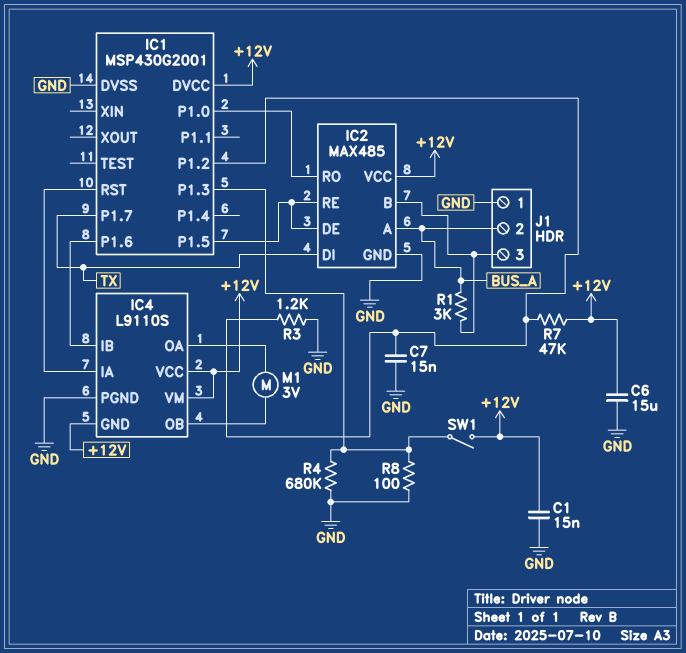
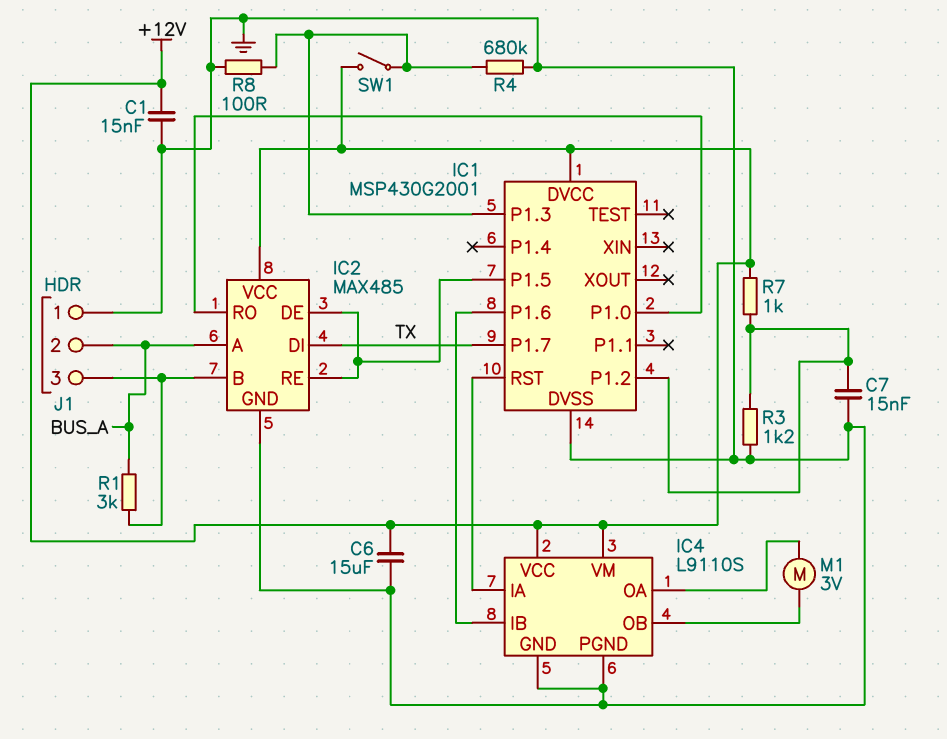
IC4 pin GND: +12V -> GND
R7: 47k (+12V, IC1/P1.2) -> 1k (+12V, IC1/P1.2)

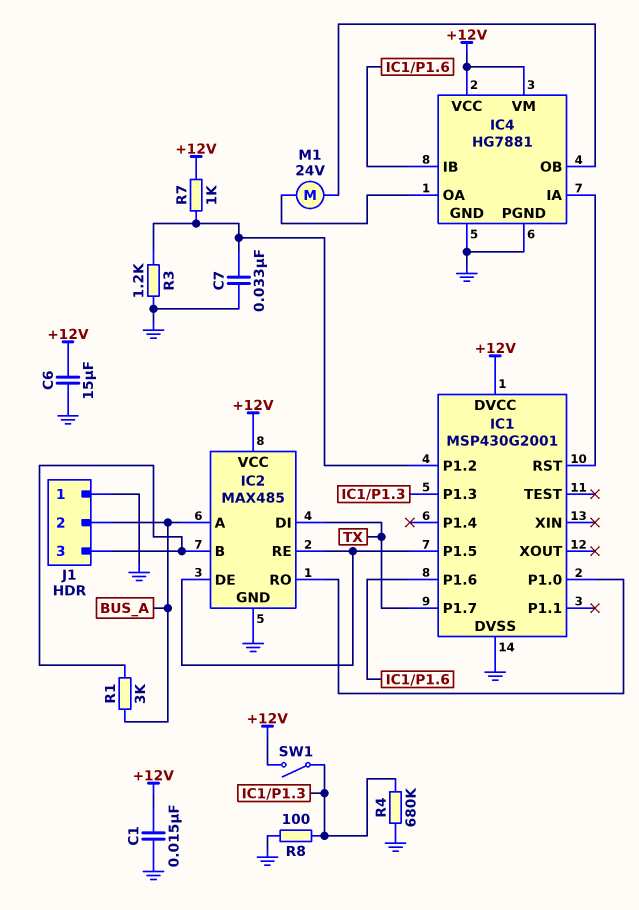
C7: 15nF (GND, IC1/P1.2) -> 33nF (GND, IC1/P1.2)
IC4: L9110S -> HG7881
M1: motor 3V (IC4/OA, IC4/OB) -> motor 24V (IC4/OA, IC4/OB)

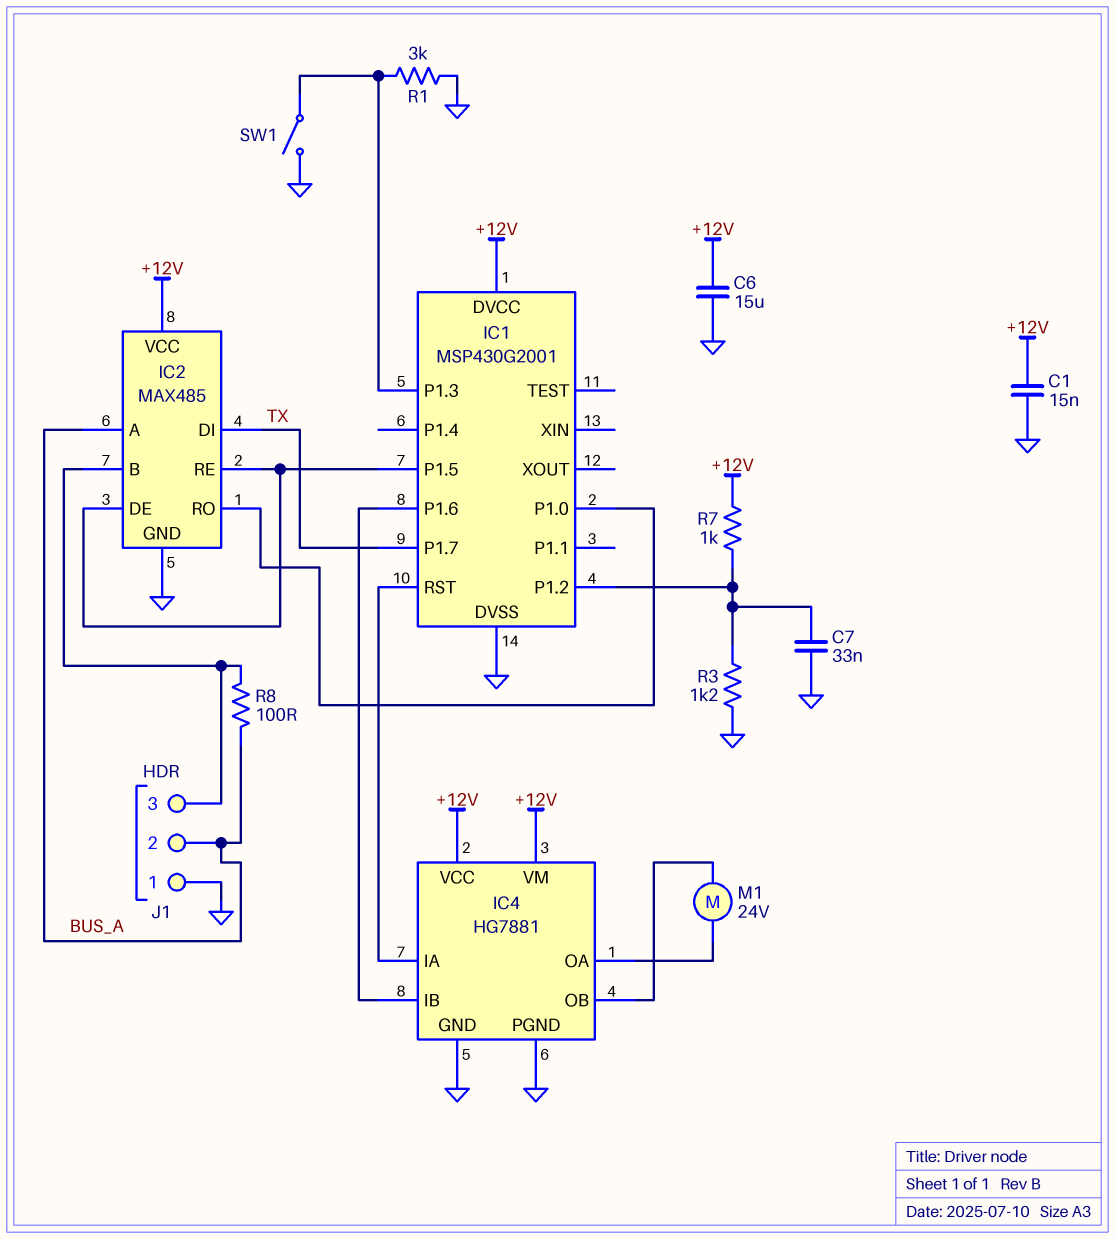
R1: 3k (BUS_A, IC2/B) -> 3k (GND, IC1/P1.3)
R4: 680k (GND, IC1/P1.3) -> none
R8: 100 (GND, IC1/P1.3) -> 100 (BUS_A, IC2/B)
SW1: switch (+12V, IC1/P1.3) -> switch (GND, IC1/P1.3)

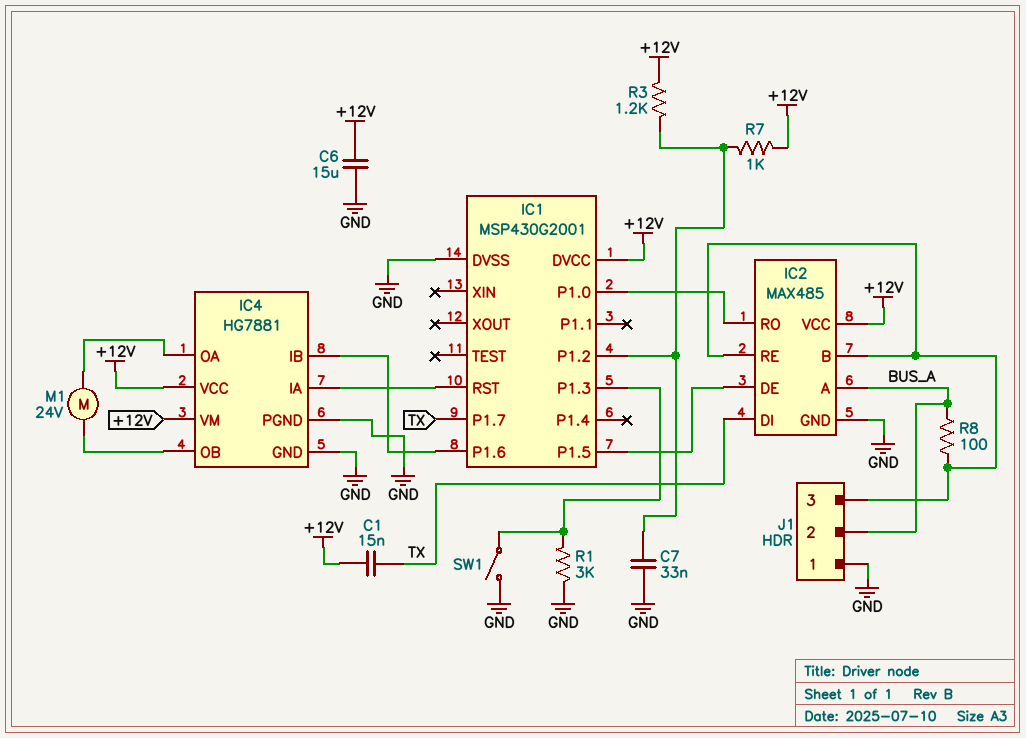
C1: 15nF (+12V, GND) -> 15nF (+12V, TX)
IC2 pin RE: IC1/P1.5 -> IC2/B
R3: 1.2k (GND, IC1/P1.2) -> 1.2k (+12V, IC1/P1.2)

